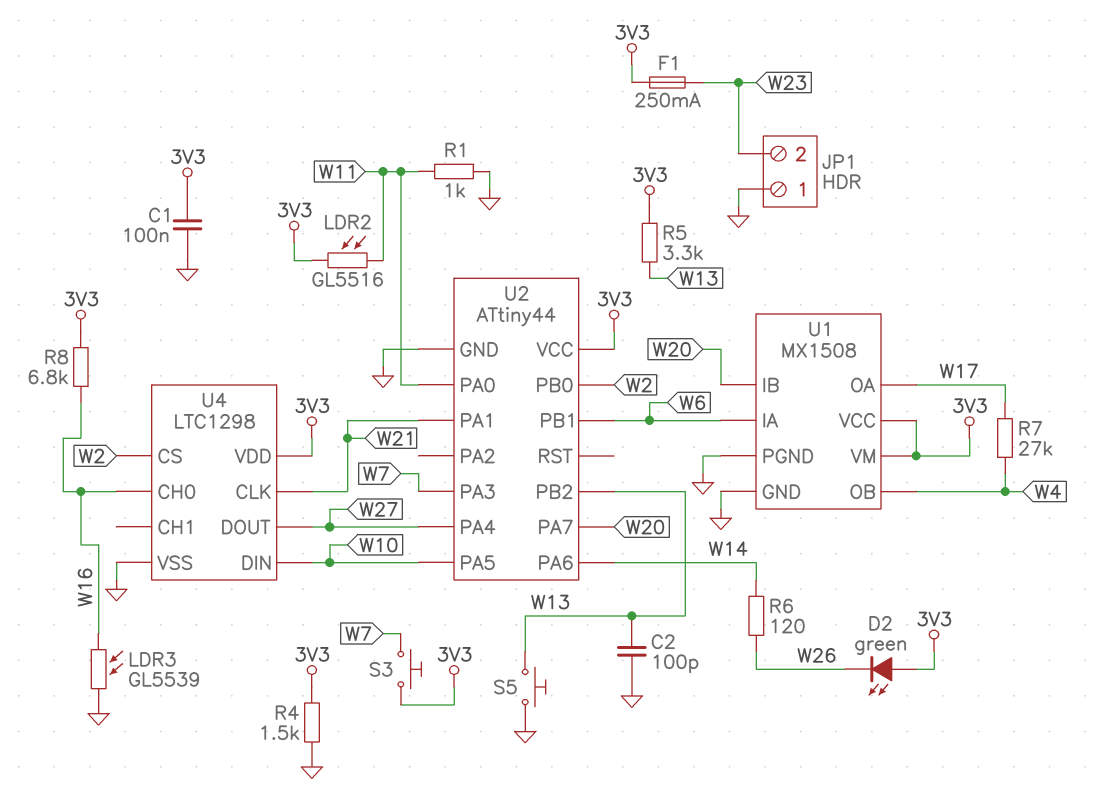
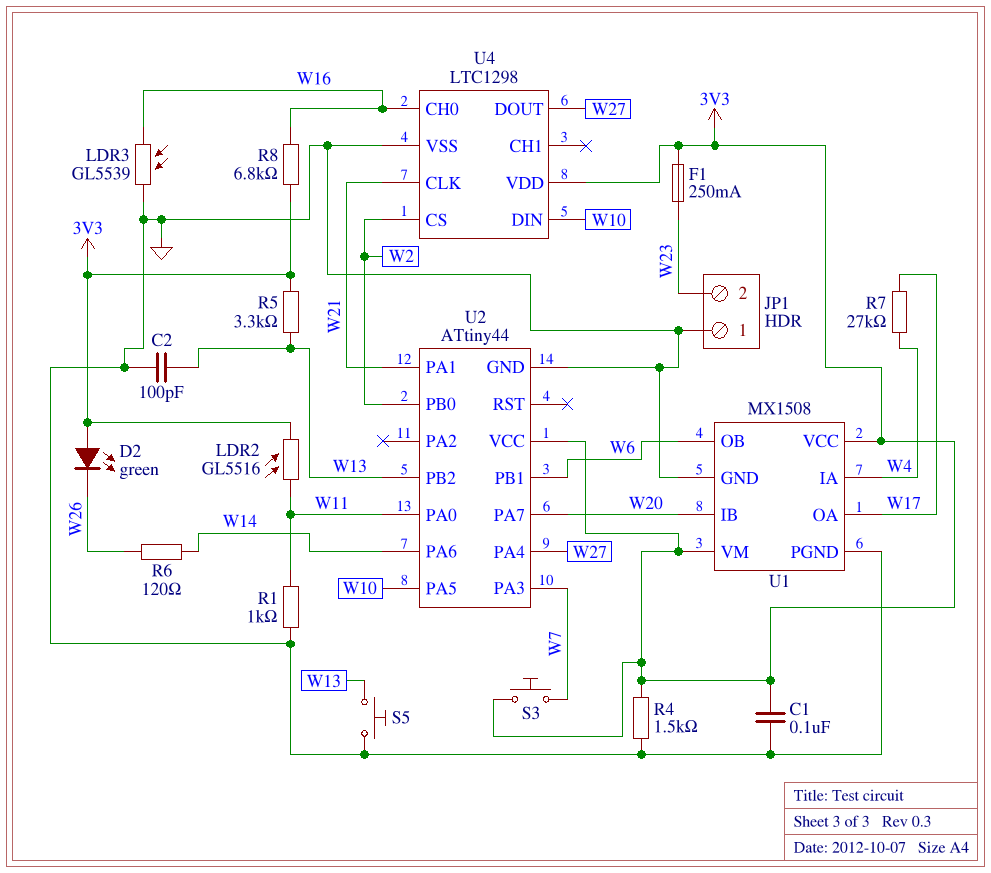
U1 pin IA: W6 -> W4
U1 pin OB: W4 -> W6

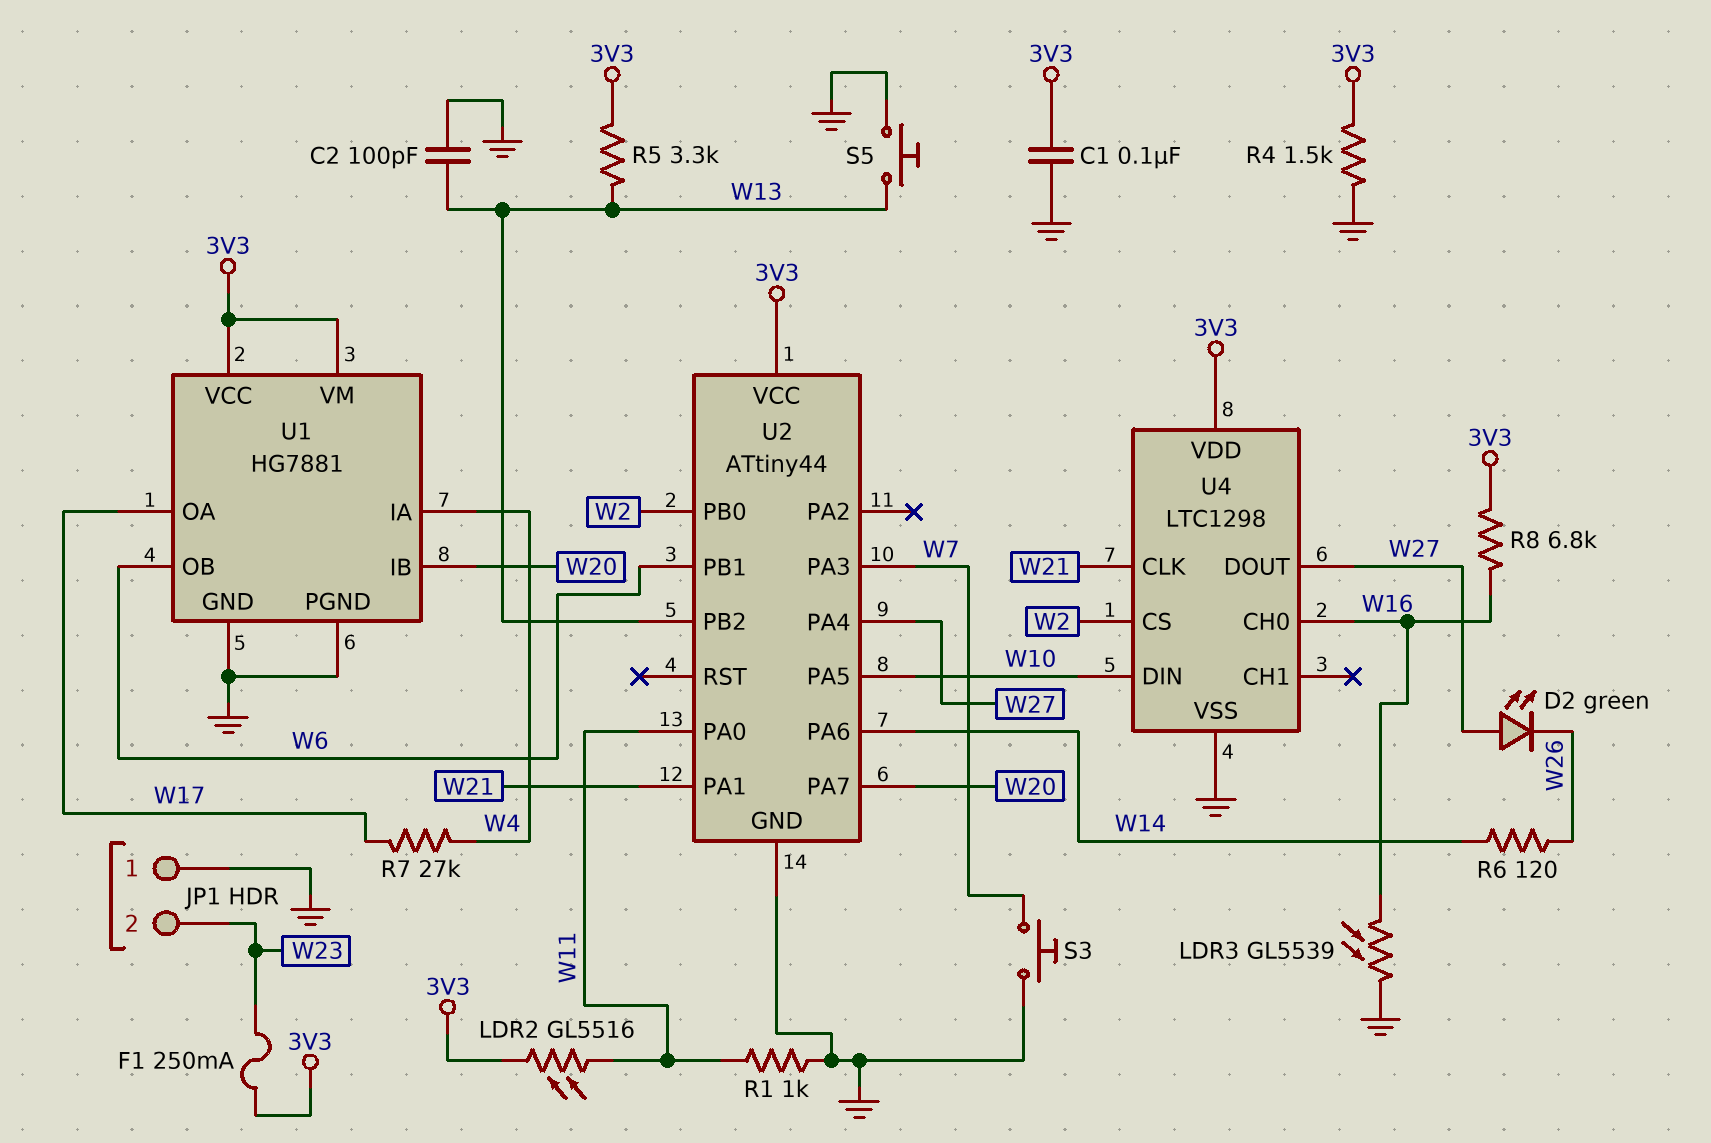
D2: LED green (A 3V3, K W26) -> LED green (A W27, K W26)
S3: button (3V3, W7) -> button (GND, W7)
U1: MX1508 -> HG7881

